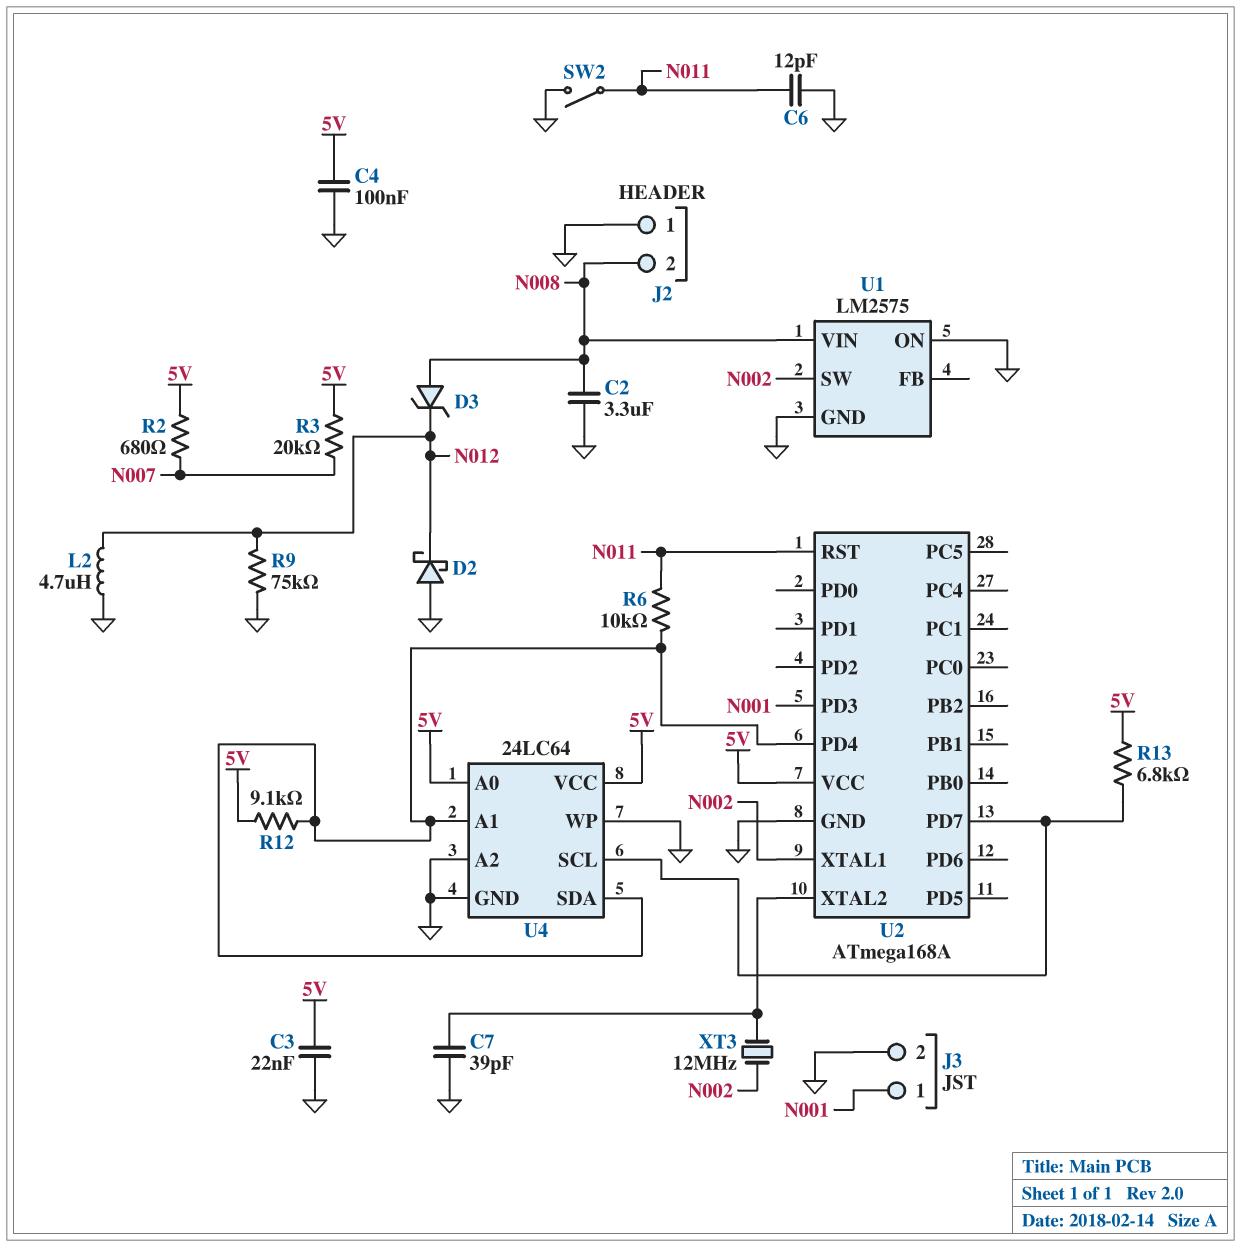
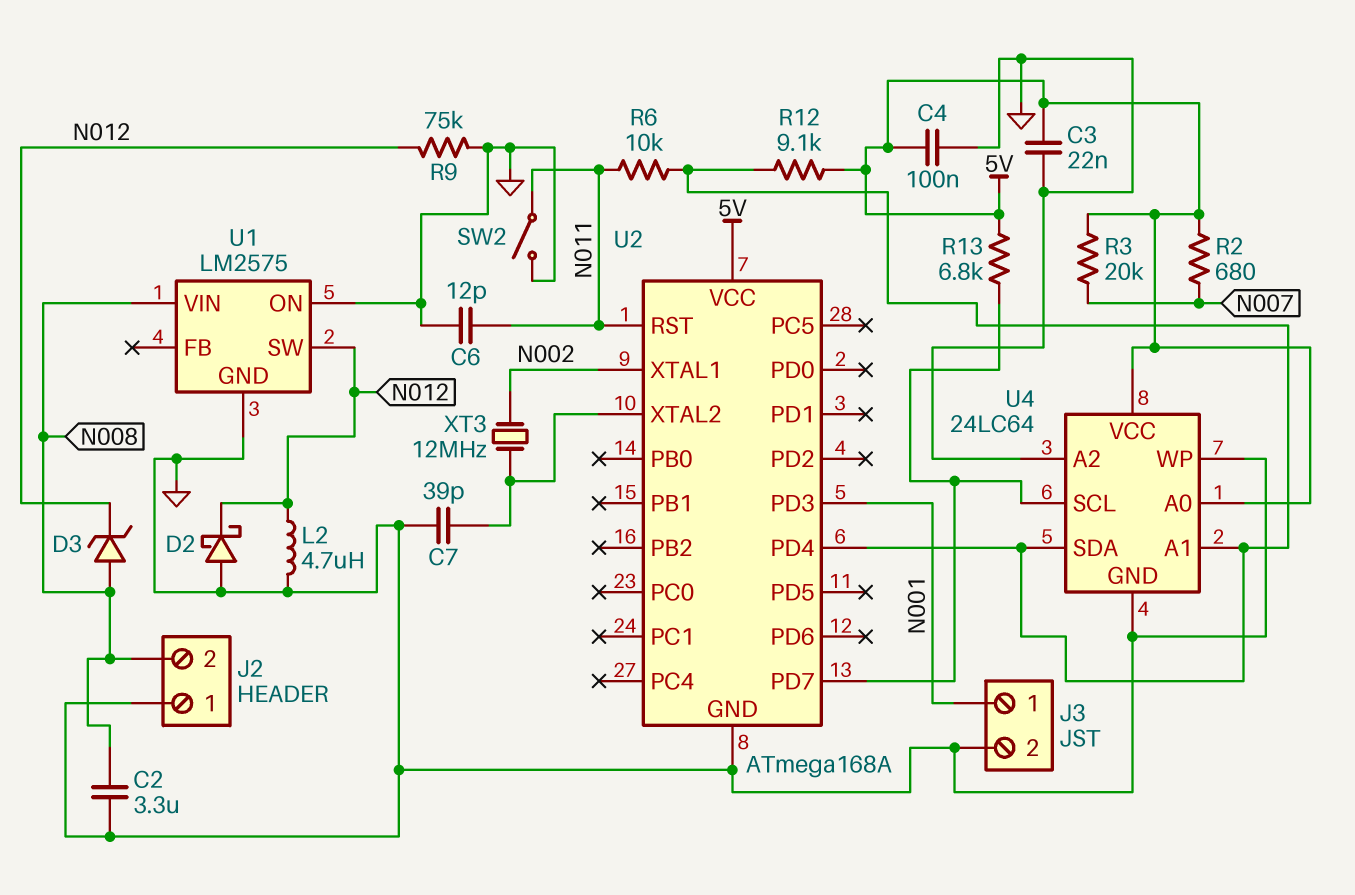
U1 pin SW: N002 -> N012

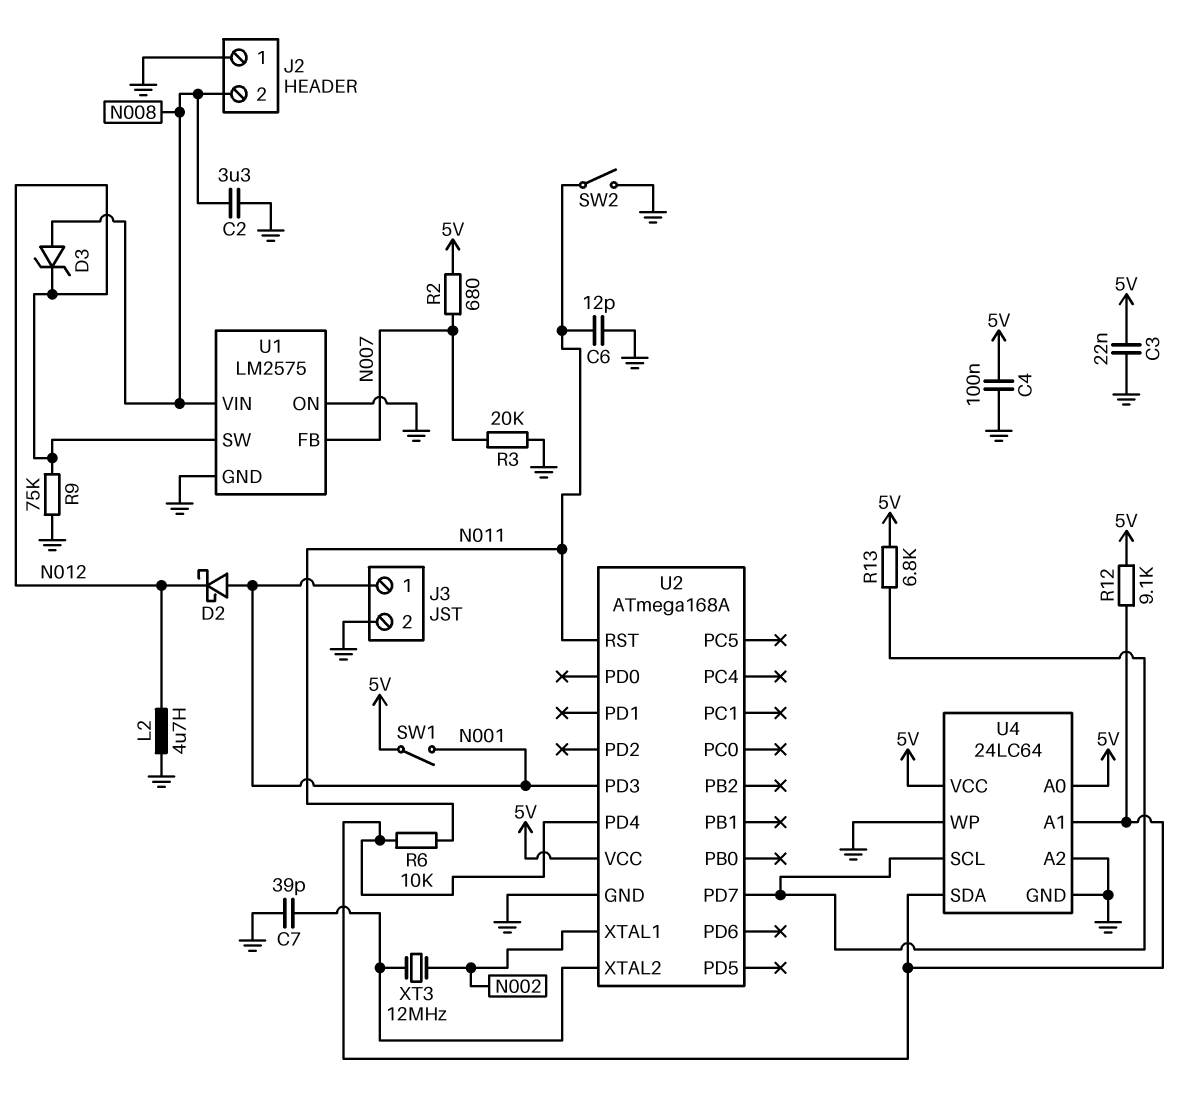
D2: schottky (A GND, K N012) -> schottky (A N001, K N012)
R3: 20k (5V, N007) -> 20k (GND, N007)
SW1: none -> switch (5V, N001)
U1 pin FB: none -> N007

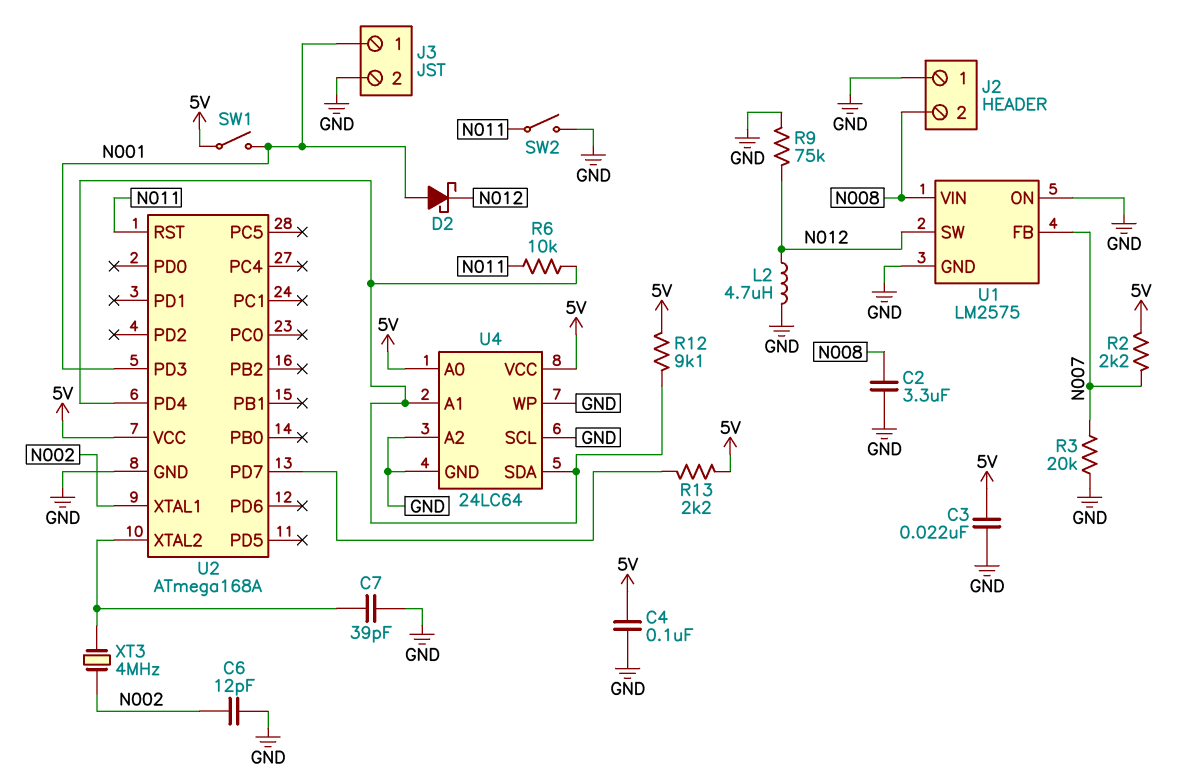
C6: 12pF (GND, N011) -> 12pF (GND, N002)
D3: zener (A N008, K N012) -> none
R2: 680 (5V, N007) -> 2.2k (5V, N007)
R13: 6.8k (5V, U2/PD7) -> 2.2k (5V, U2/PD7)
U4 pin SCL: U2/PD7 -> GND
XT3: 12MHz (N002, U2/XTAL2) -> 4MHz (N002, U2/XTAL2)

